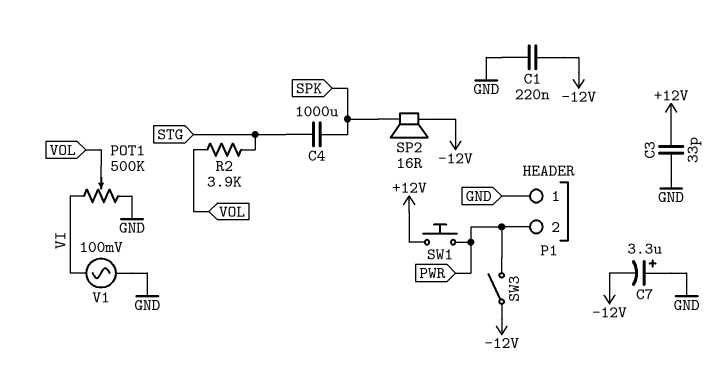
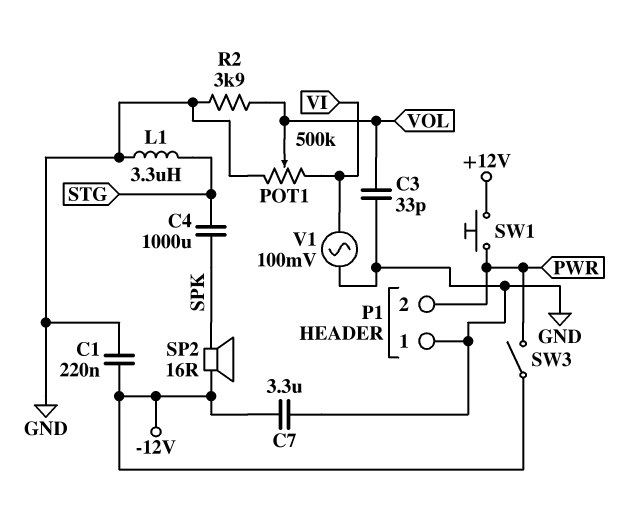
C3: 33pF (+12V, GND) -> 33pF (GND, VOL)
C7: 3.3uF (plus GND, minus -12V) -> 3.3uF (-12V, GND)
L1: none -> 3.3uH (GND, STG)
R2: 3.9k (STG, VOL) -> 3.9k (GND, VOL)

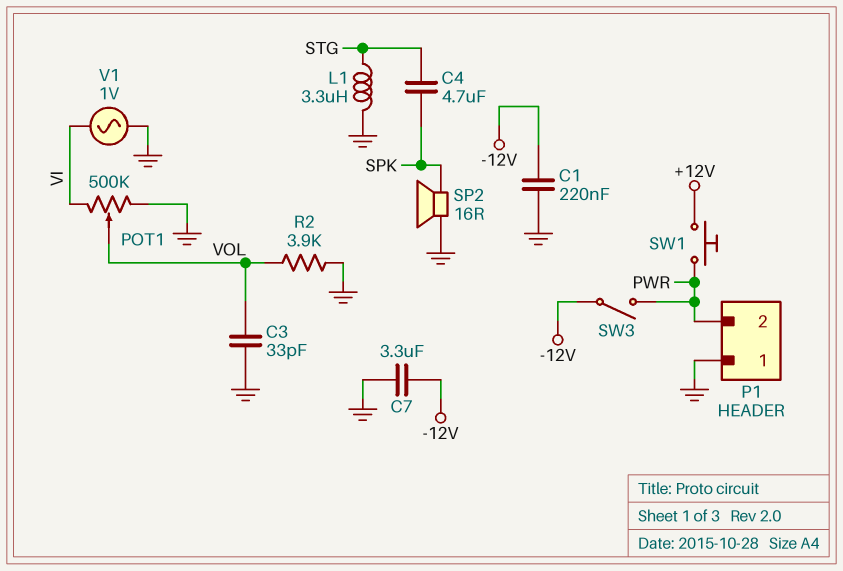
C4: 1000uF (SPK, STG) -> 4.7uF (SPK, STG)
SP2: speaker 16R (-12V, SPK) -> speaker 16R (GND, SPK)
V1: AC 100mV (GND, VI) -> AC 1V (GND, VI)

